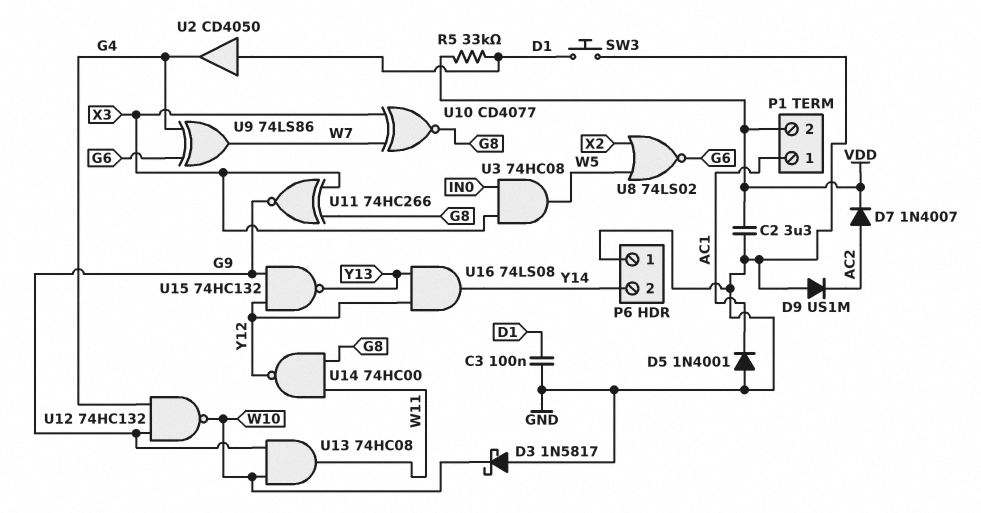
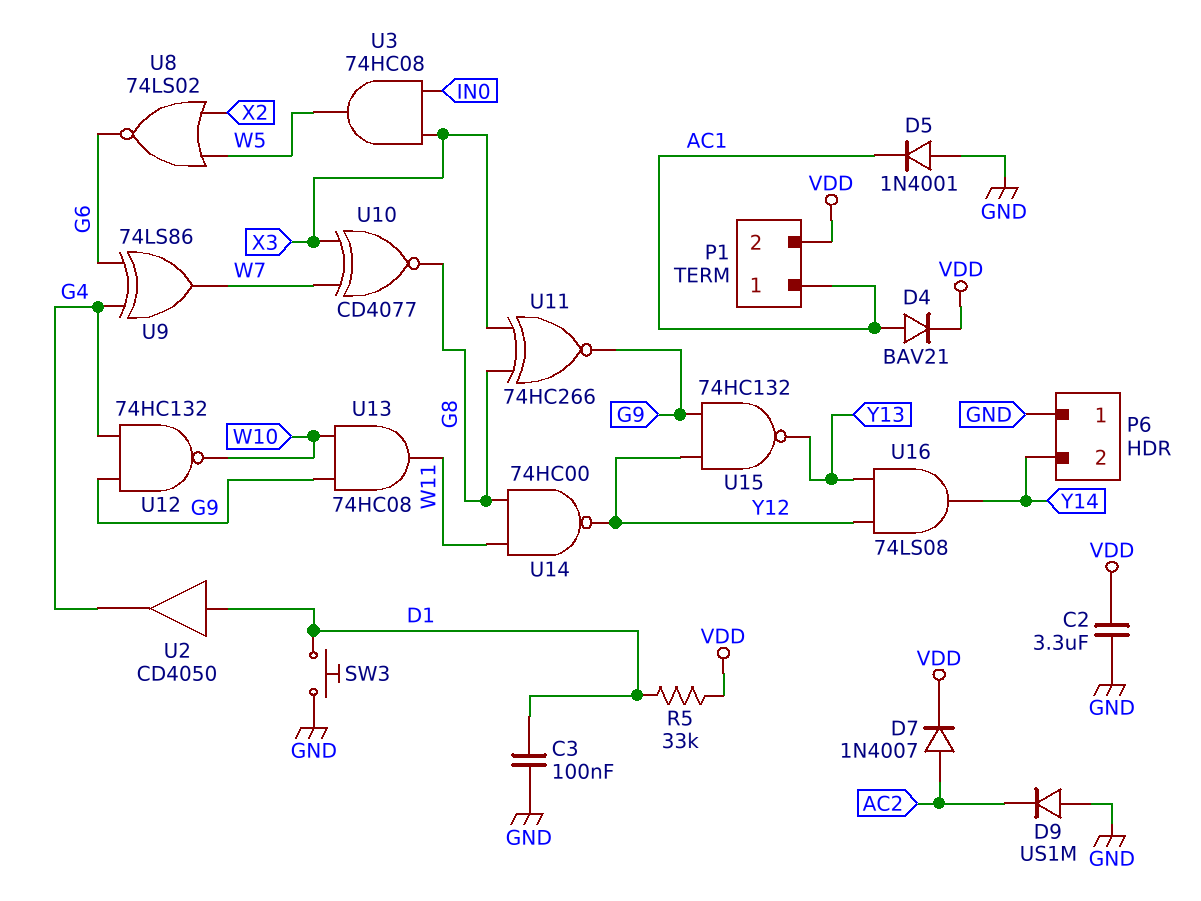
D3: schottky 1N5817 (A GND, K W10) -> none
D4: none -> diode BAV21 (A AC1, K VDD)

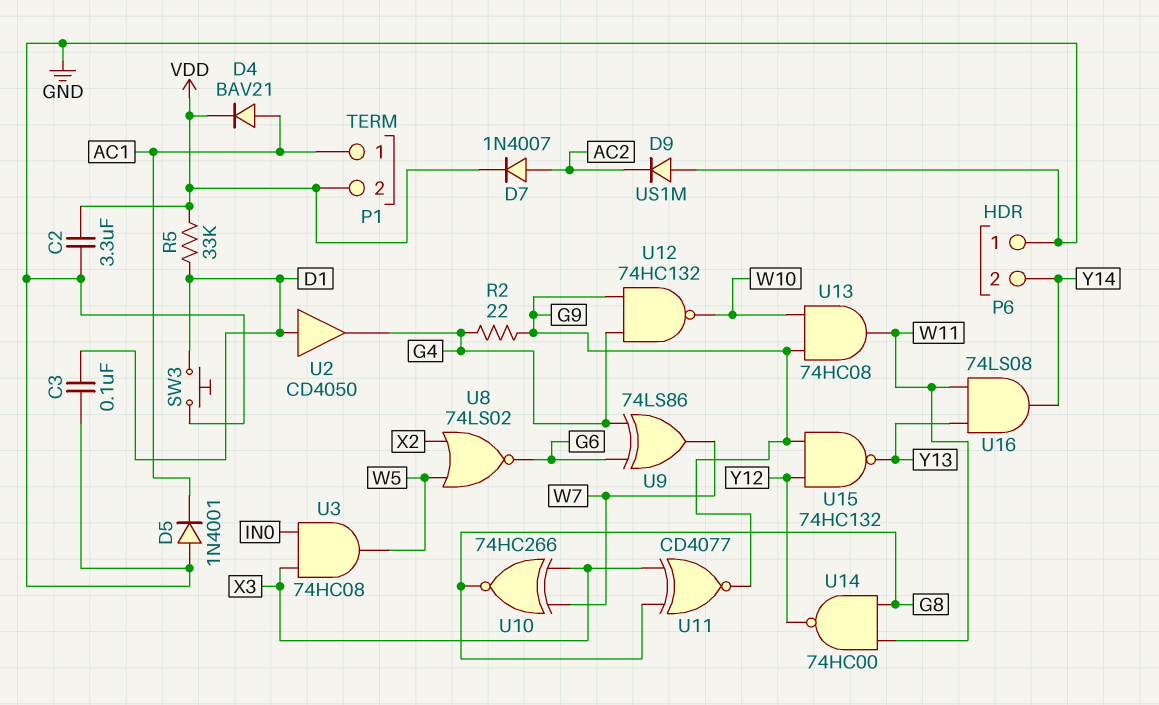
R2: none -> 22 (G4, G9)
U10: XNOR CD4077 (in W7, in X3, out G8) -> XNOR 74HC266 (in W7, in X3, out G8)
U11: XNOR 74HC266 (in G8, in X3, out G9) -> XNOR CD4077 (in G8, in X3, out G9)
U16: AND 74LS08 (in Y12, in Y13, out Y14) -> AND 74LS08 (in W11, in Y13, out Y14)

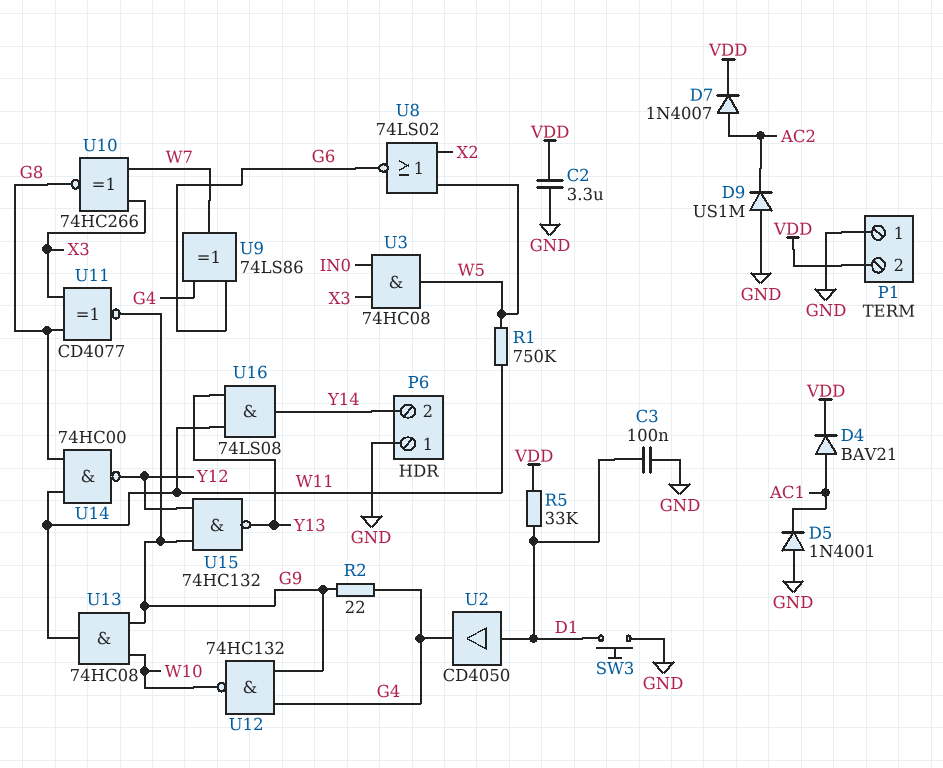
P1 pin 1: AC1 -> GND
R1: none -> 750k (W5, W11)

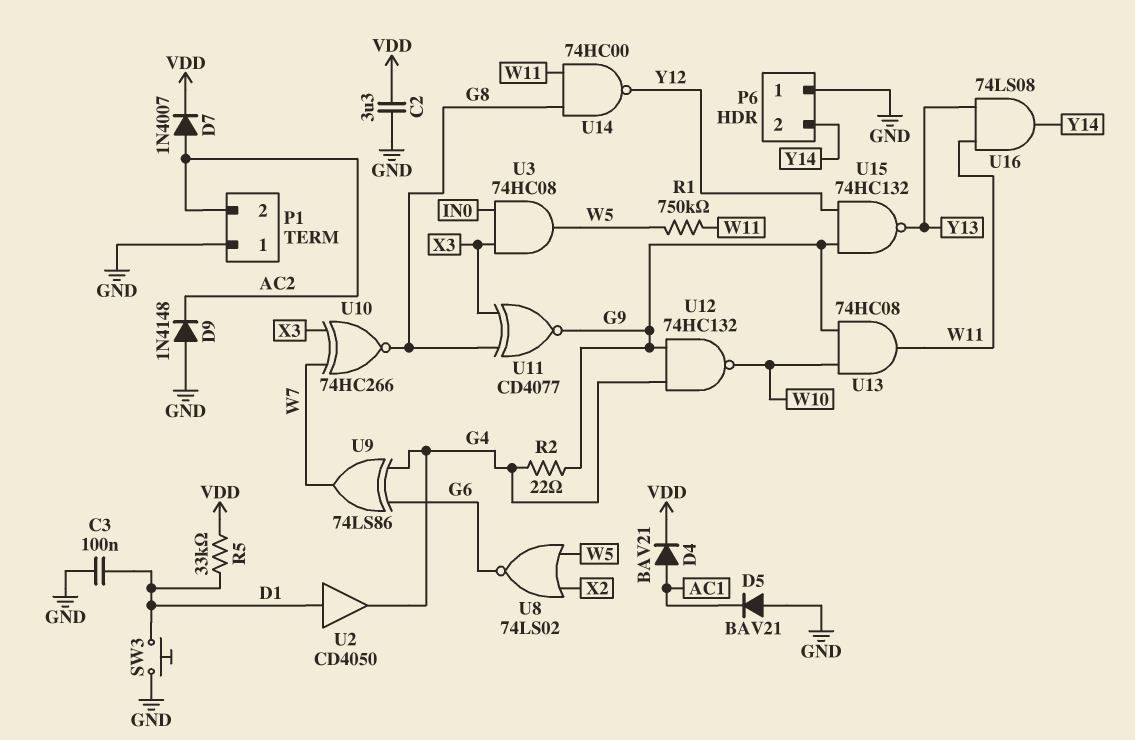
D5: diode 1N4001 (A GND, K AC1) -> diode BAV21 (A GND, K AC1)
D9: diode US1M (A GND, K AC2) -> diode 1N4148 (A GND, K AC2)
P1 pin 2: VDD -> AC2

